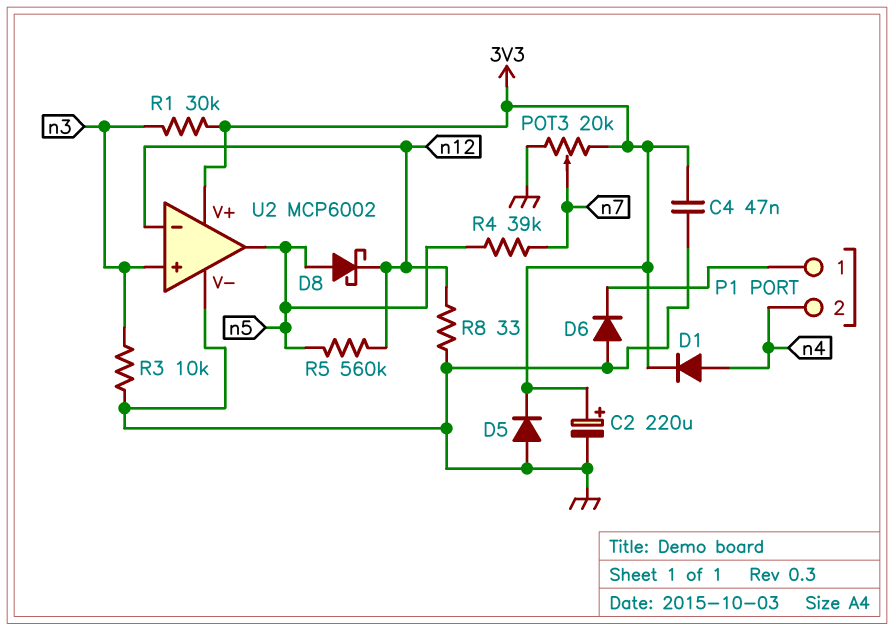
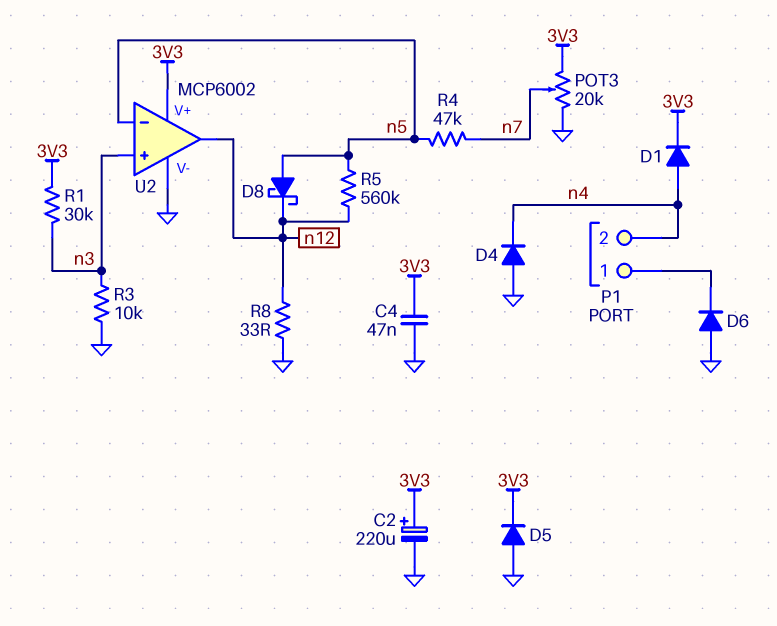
D4: none -> diode (A GND, K n4)
R4: 39k (n5, n7) -> 47k (n5, n7)
U2 pin in-: n12 -> n5
U2 pin out: n5 -> n12

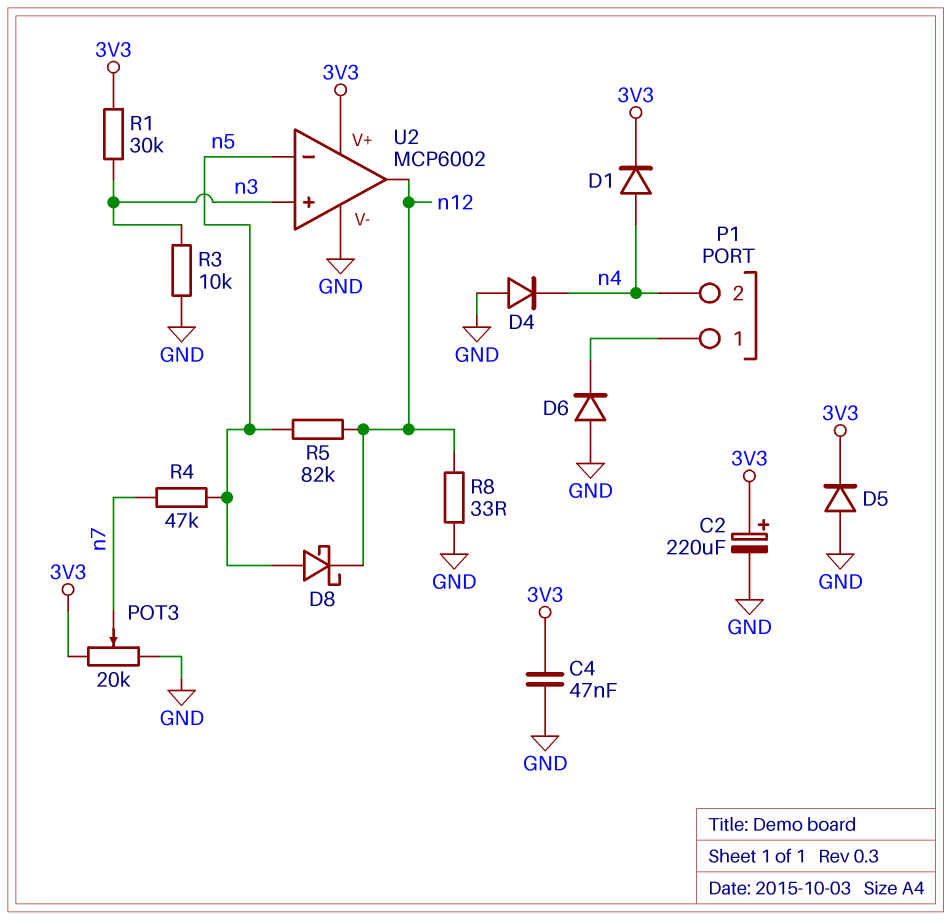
R5: 560k (n5, n12) -> 82k (n5, n12)

